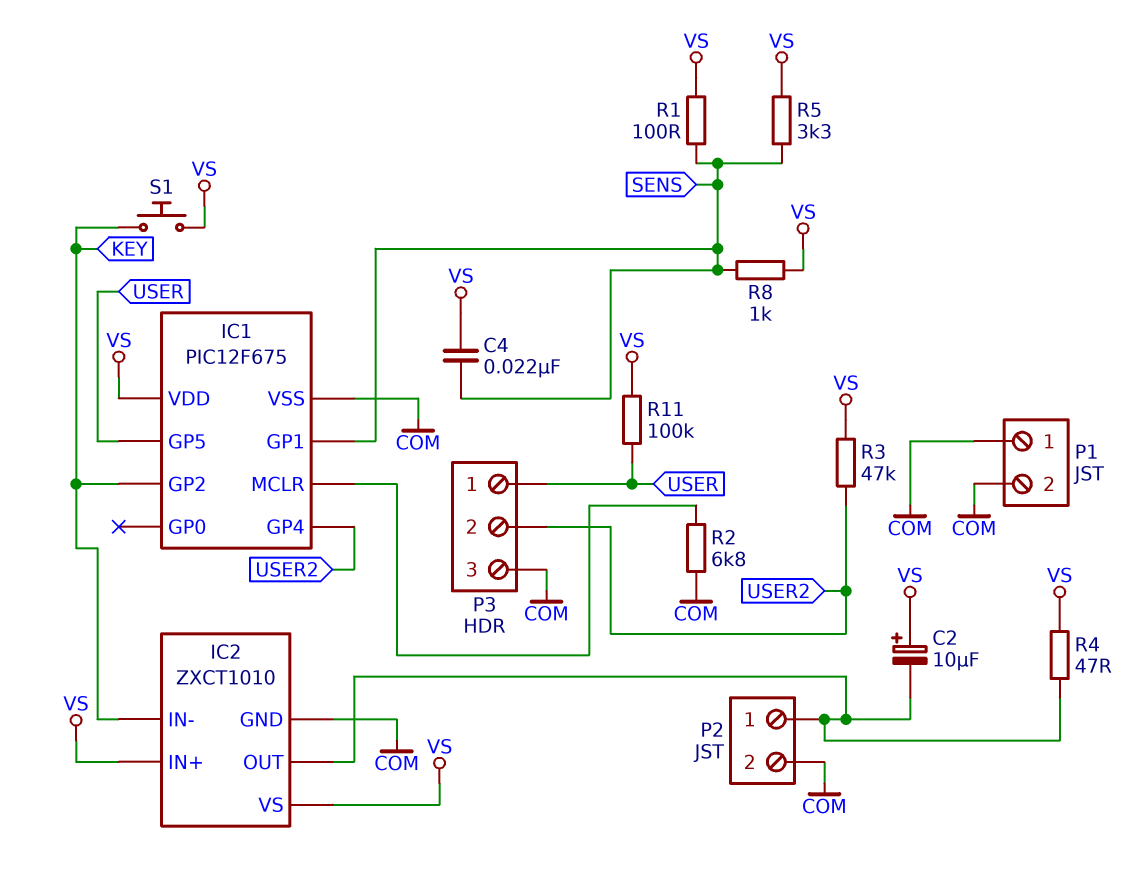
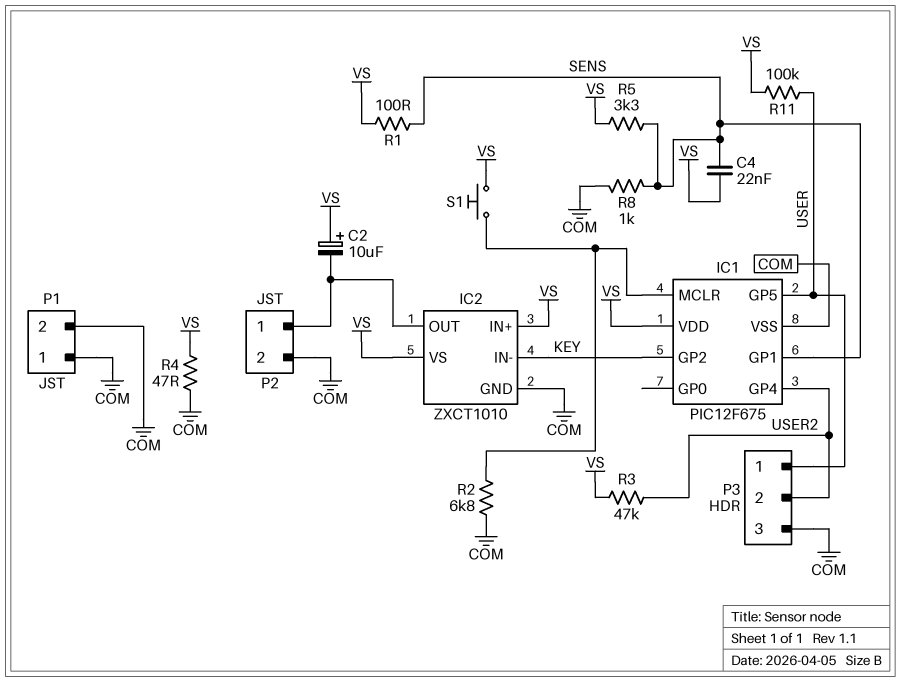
R4: 47 (IC2/OUT, VS) -> 47 (COM, VS)
R8: 1k (SENS, VS) -> 1k (COM, SENS)
S1: button (KEY, VS) -> button (IC1/MCLR, VS)

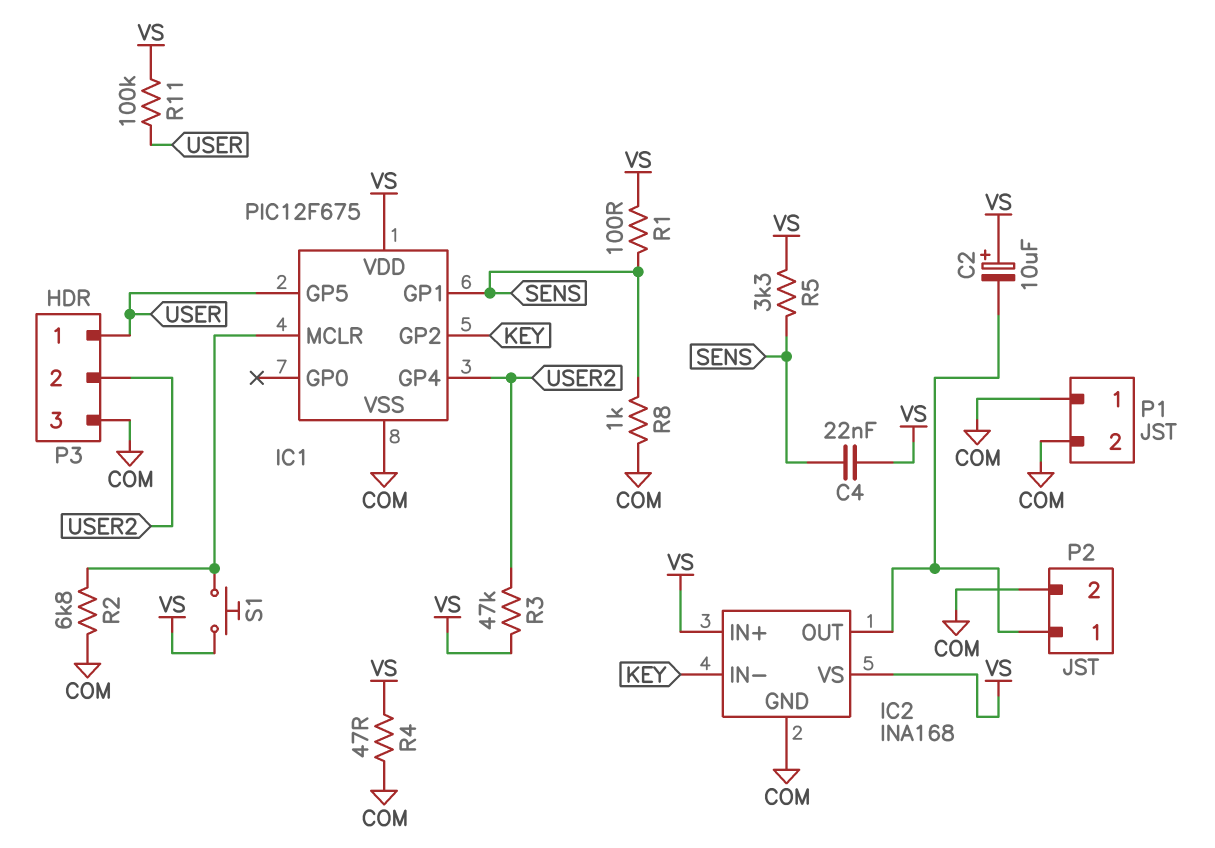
IC2: ZXCT1010 -> INA168

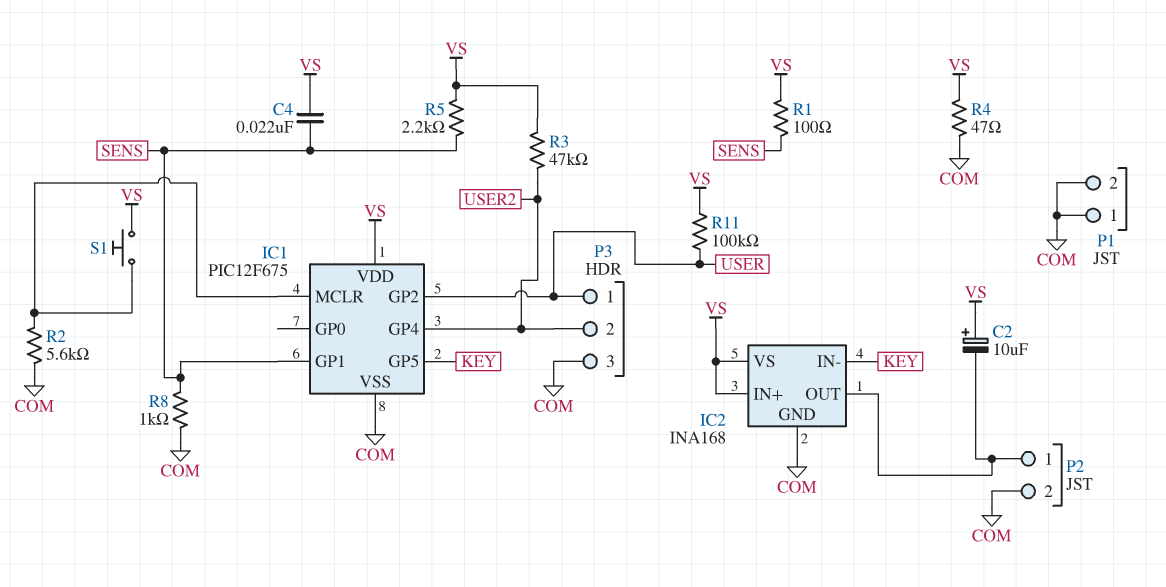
IC1 pin GP2: KEY -> USER
IC1 pin GP5: USER -> KEY
R2: 6.8k (COM, IC1/MCLR) -> 5.6k (COM, IC1/MCLR)
R5: 3.3k (SENS, VS) -> 2.2k (SENS, VS)

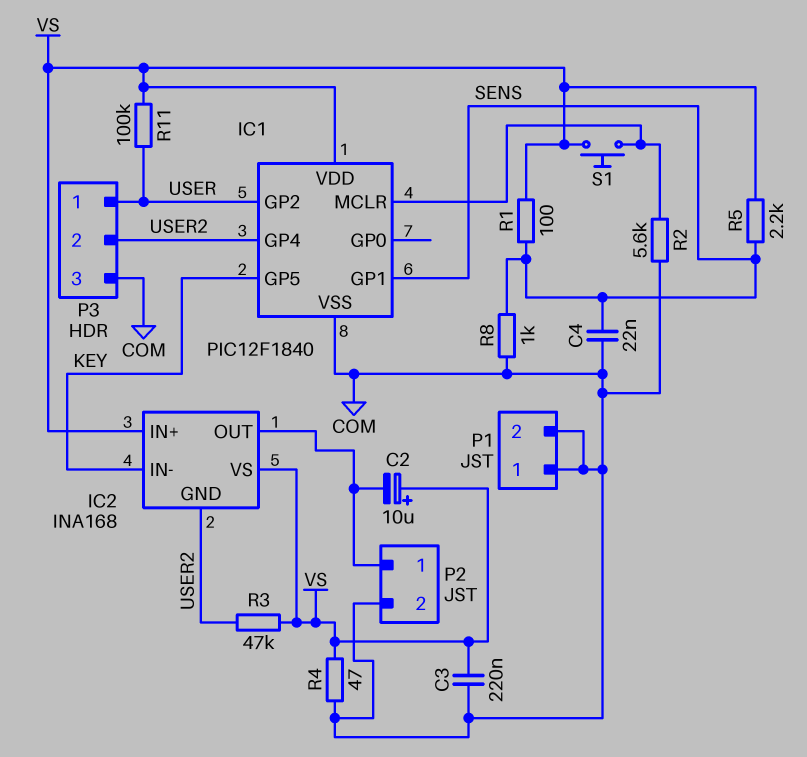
C3: none -> 220nF (COM, VS)
C4: 22nF (SENS, VS) -> 22nF (COM, SENS)
IC1: PIC12F675 -> PIC12F1840
IC2 pin GND: COM -> USER2

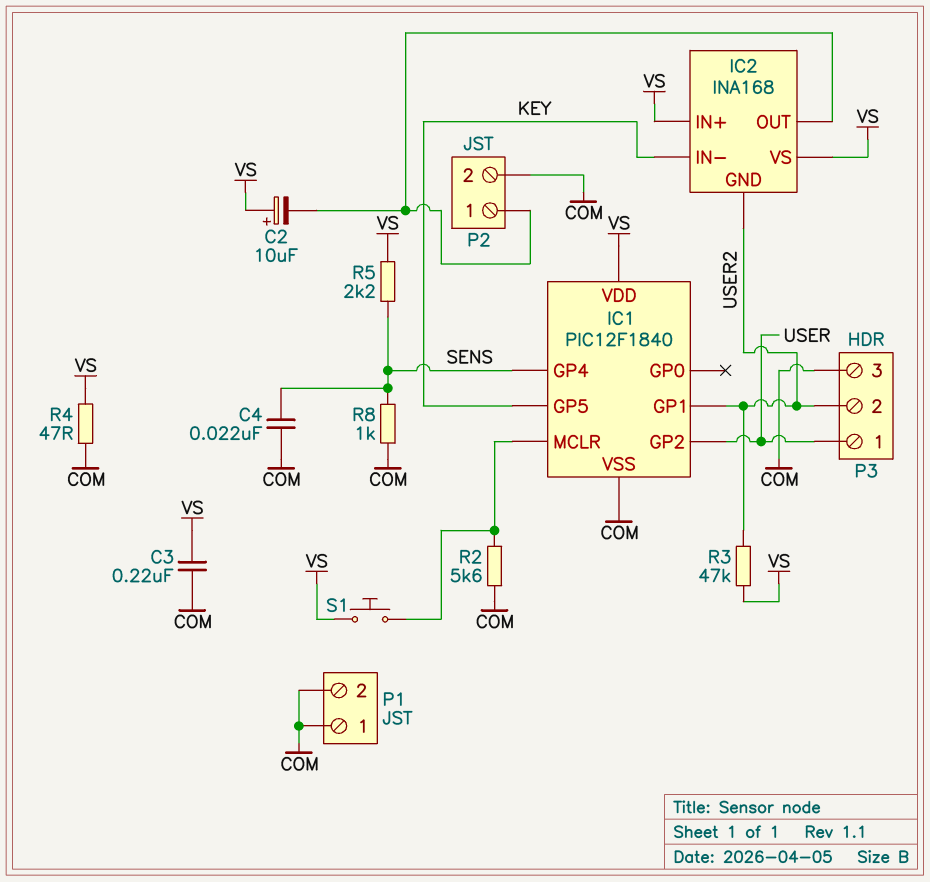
IC1 pin GP1: SENS -> USER2
IC1 pin GP4: USER2 -> SENS
R1: 100 (SENS, VS) -> none
R11: 100k (USER, VS) -> none

